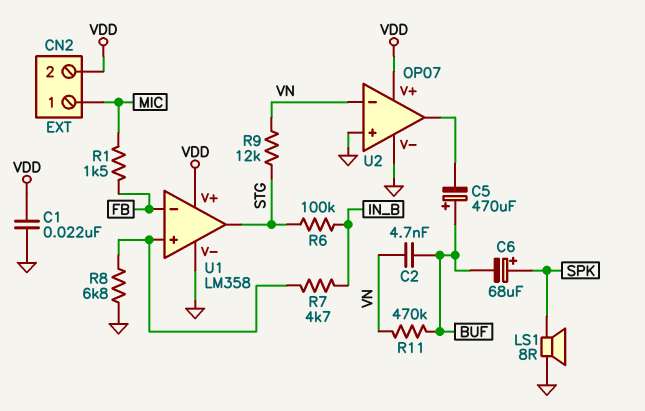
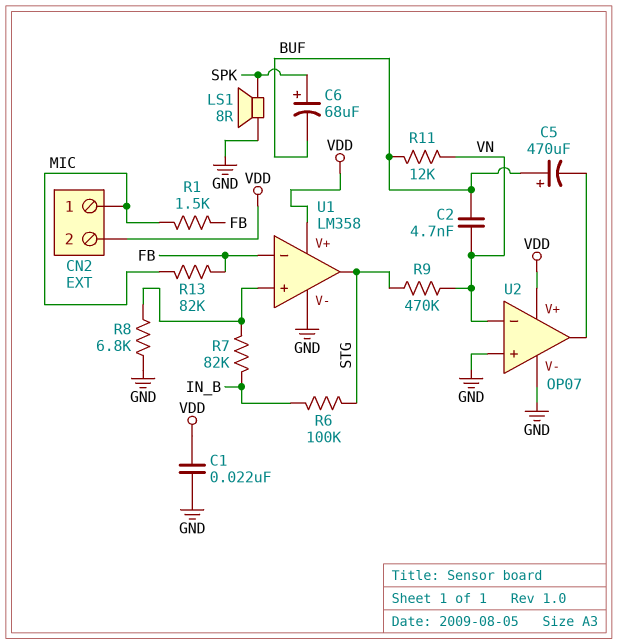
R7: 4.7k (IN_B, U1/in+) -> 82k (IN_B, U1/in+)
R9: 12k (STG, VN) -> 470k (STG, VN)
R11: 470k (BUF, VN) -> 12k (BUF, VN)
R13: none -> 82k (FB, MIC)

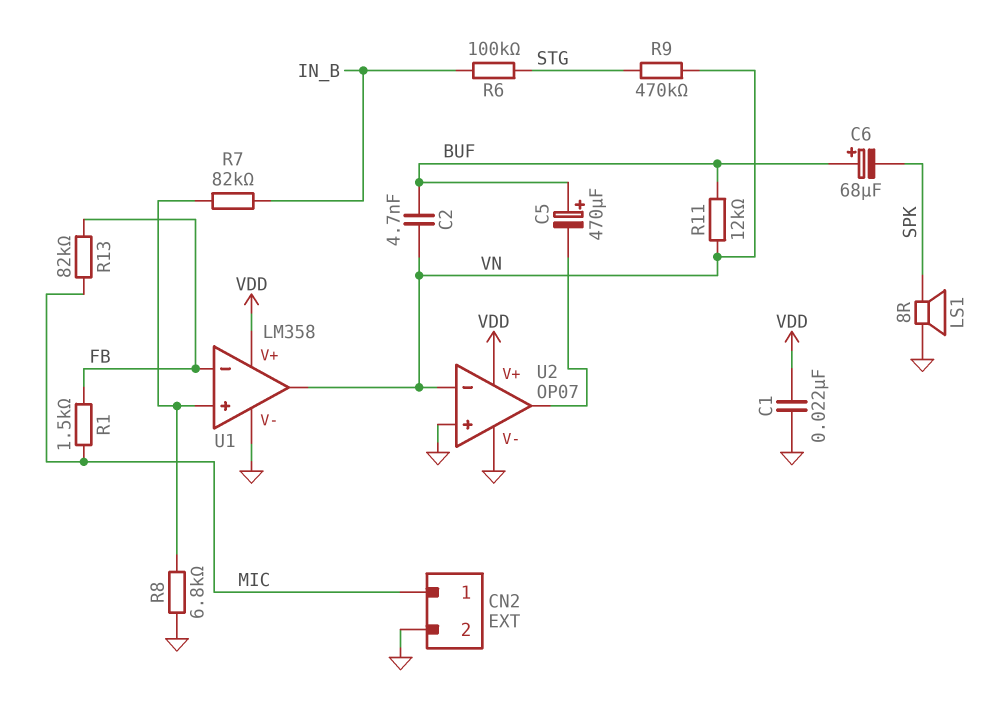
C6: 68uF (plus SPK, minus BUF) -> 68uF (plus BUF, minus SPK)
CN2 pin 2: VDD -> GND
U1 pin out: STG -> VN

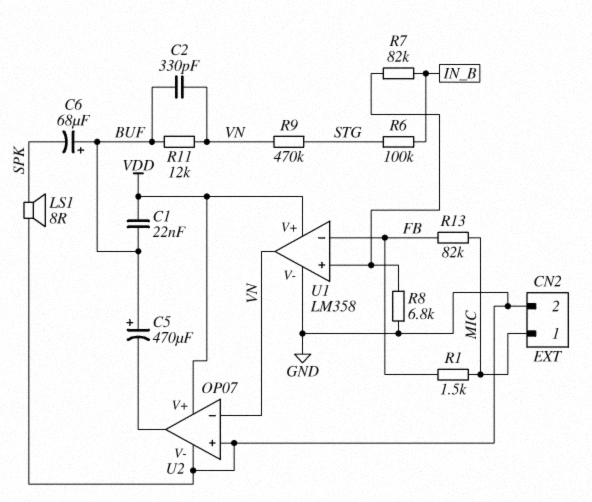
C1: 22nF (GND, VDD) -> 22nF (BUF, VDD)
C2: 4.7nF (BUF, VN) -> 330pF (BUF, VN)

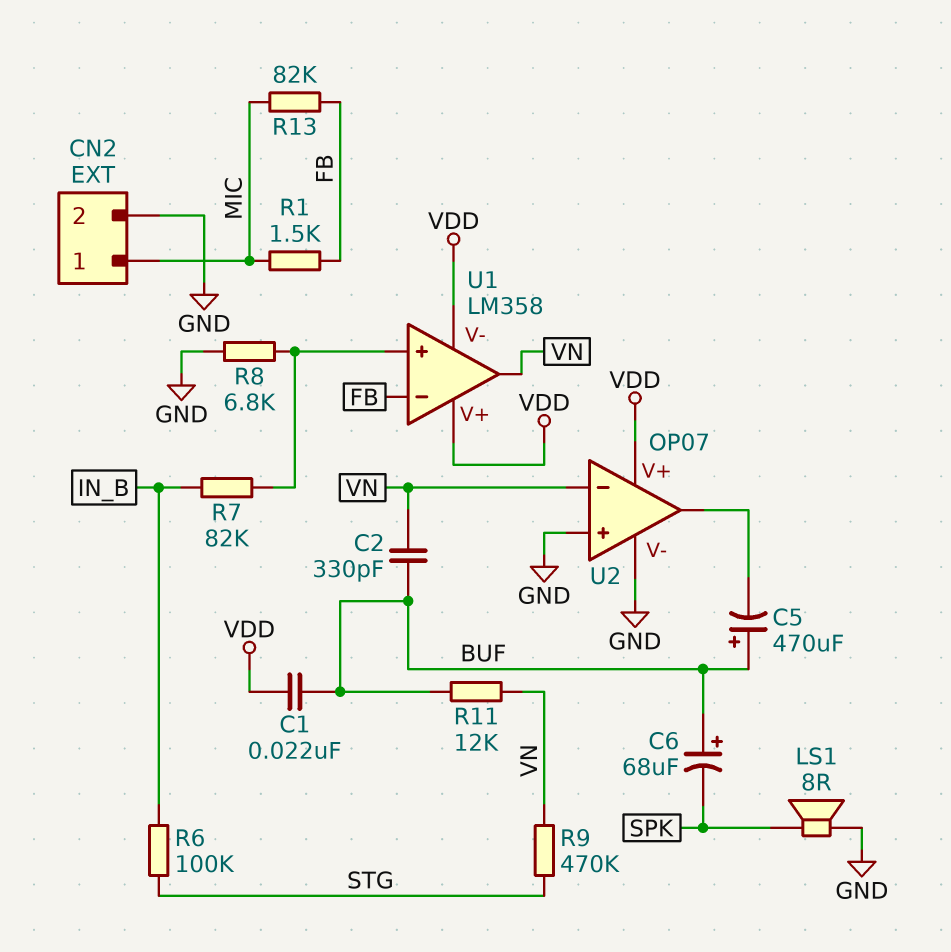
U1 pin V-: GND -> VDD

